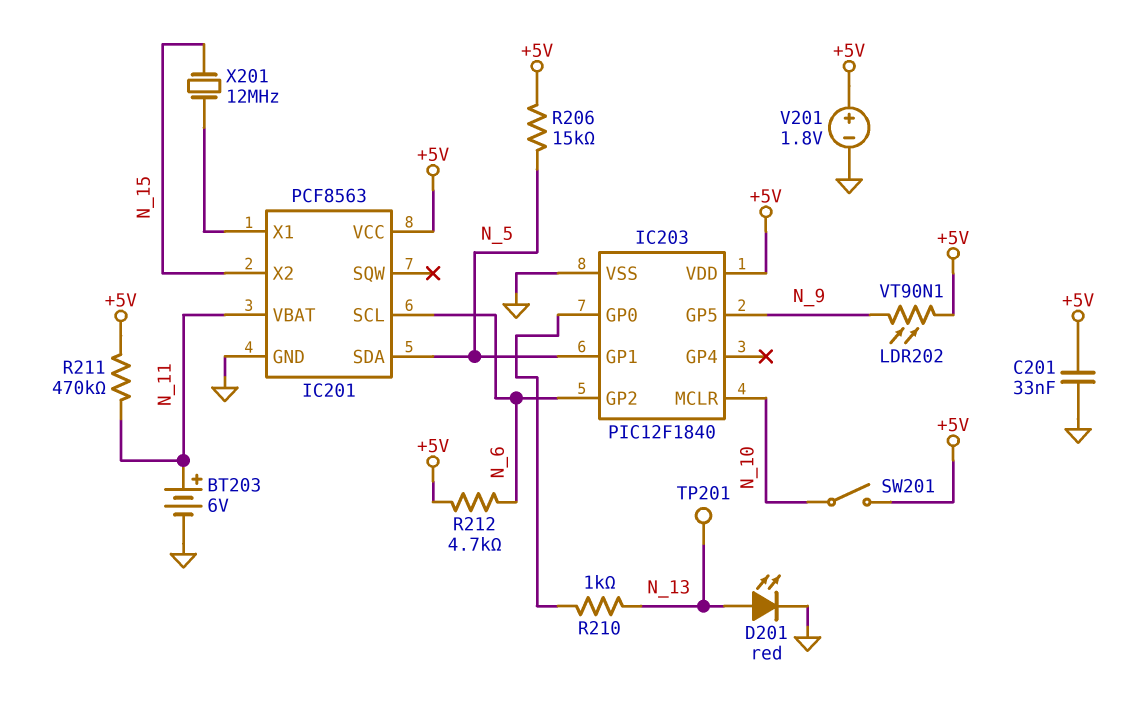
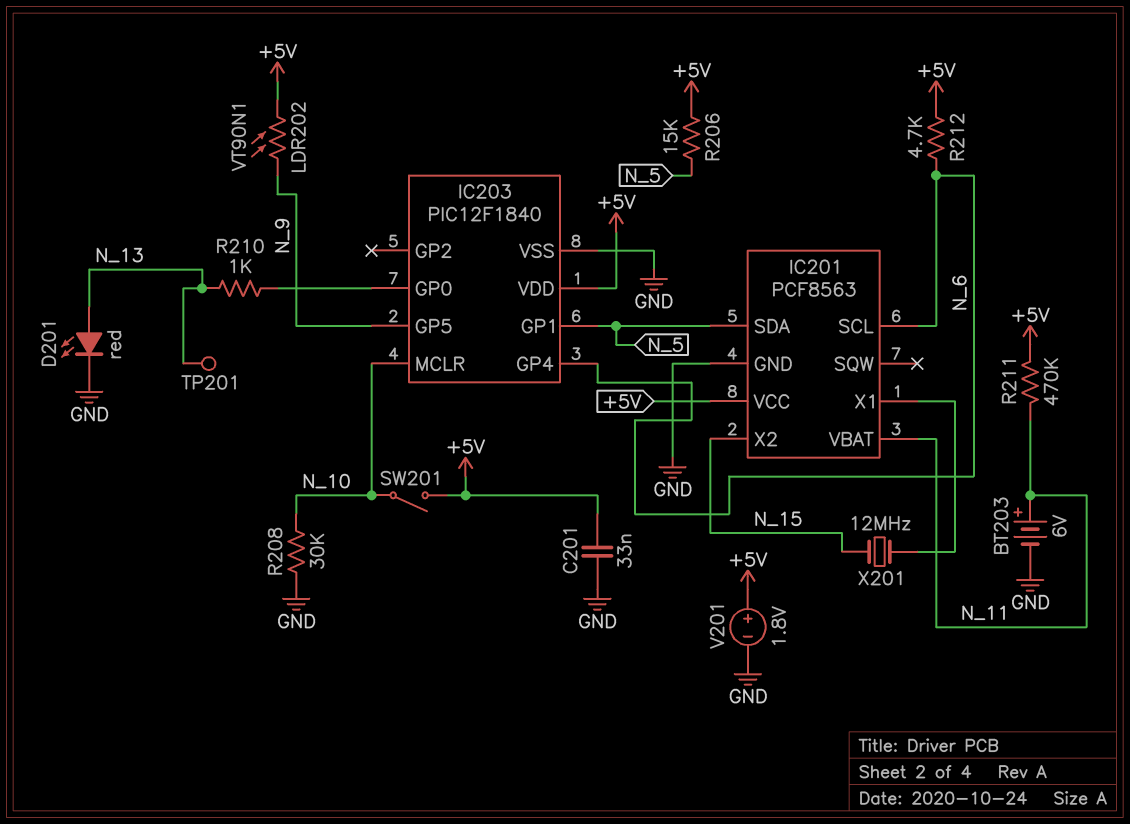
IC203 pin GP2: N_6 -> none
IC203 pin GP4: none -> N_6
R208: none -> 30k (GND, N_10)

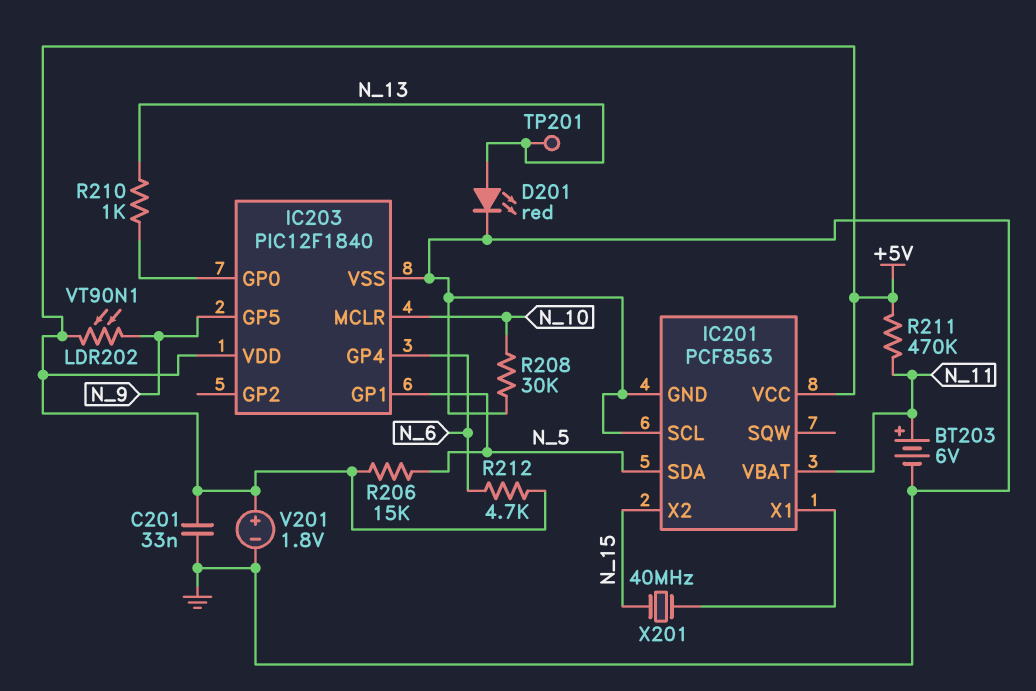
IC201 pin SCL: N_6 -> GND
SW201: switch (+5V, N_10) -> none
X201: 12MHz (IC201/X1, N_15) -> 40MHz (IC201/X1, N_15)

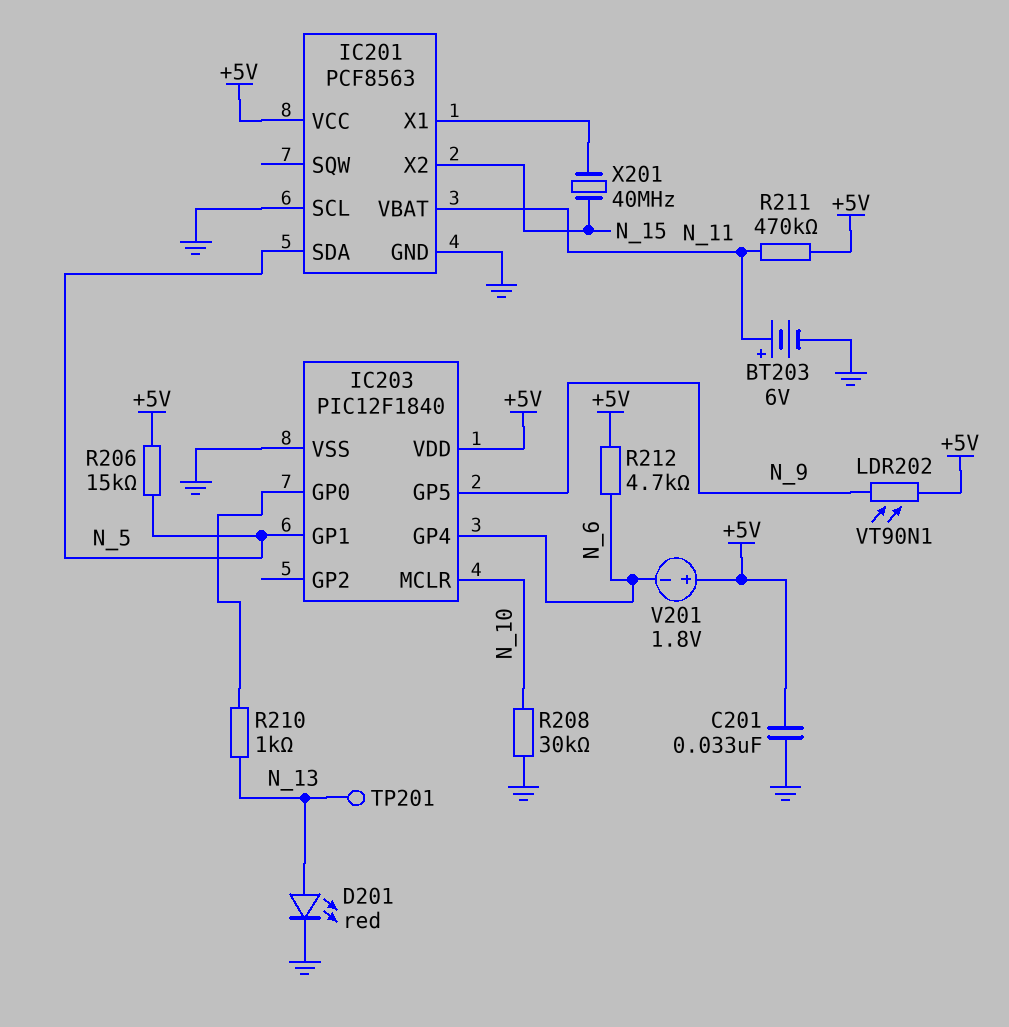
V201: 1.8V (plus +5V, minus GND) -> 1.8V (plus +5V, minus N_6)

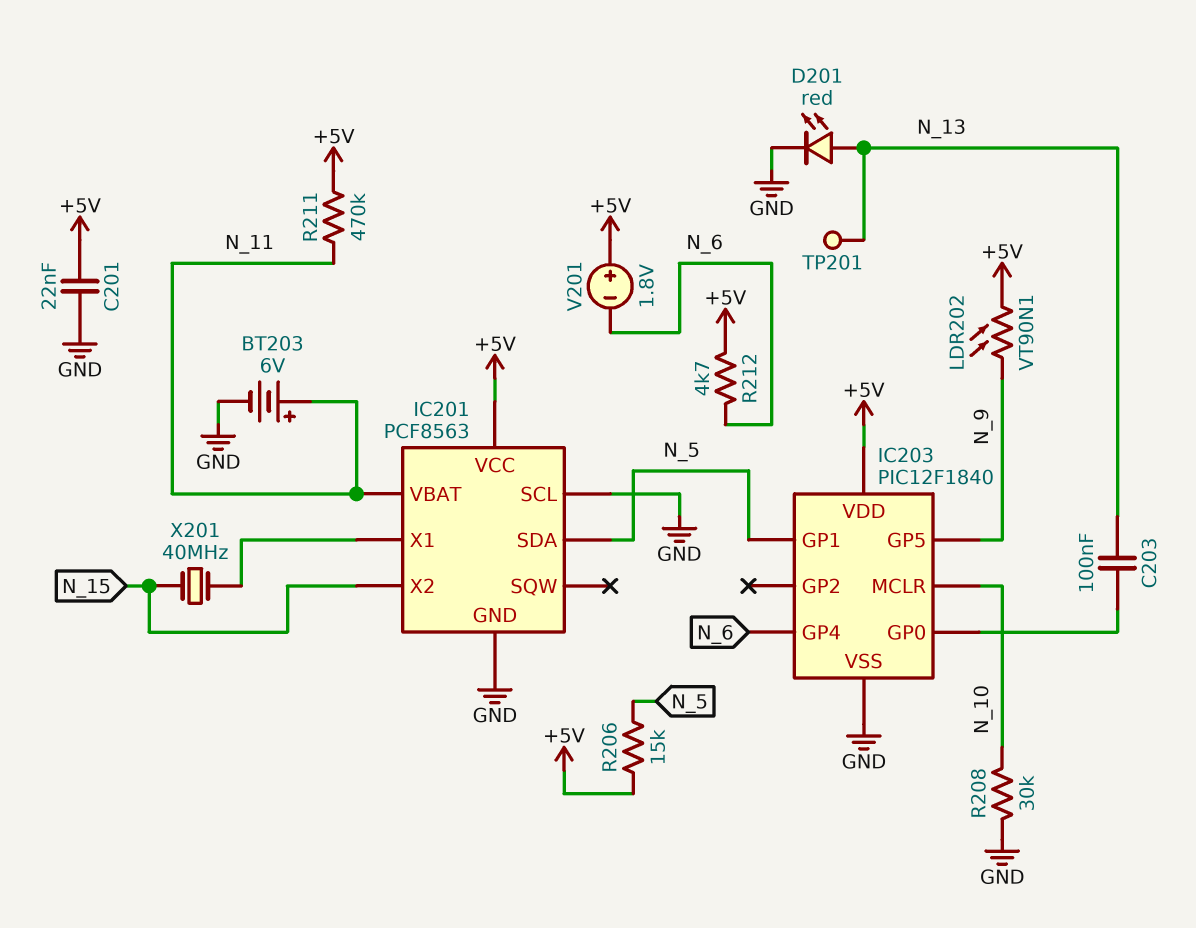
C201: 33nF (+5V, GND) -> 22nF (+5V, GND)
C203: none -> 100nF (IC203/GP0, N_13)
R210: 1k (IC203/GP0, N_13) -> none

